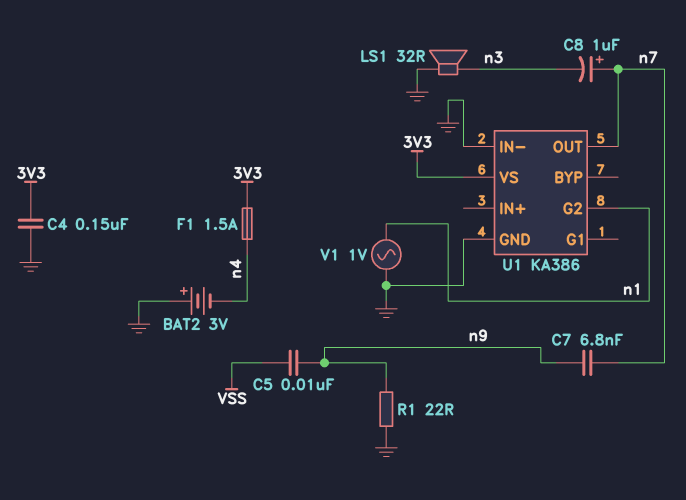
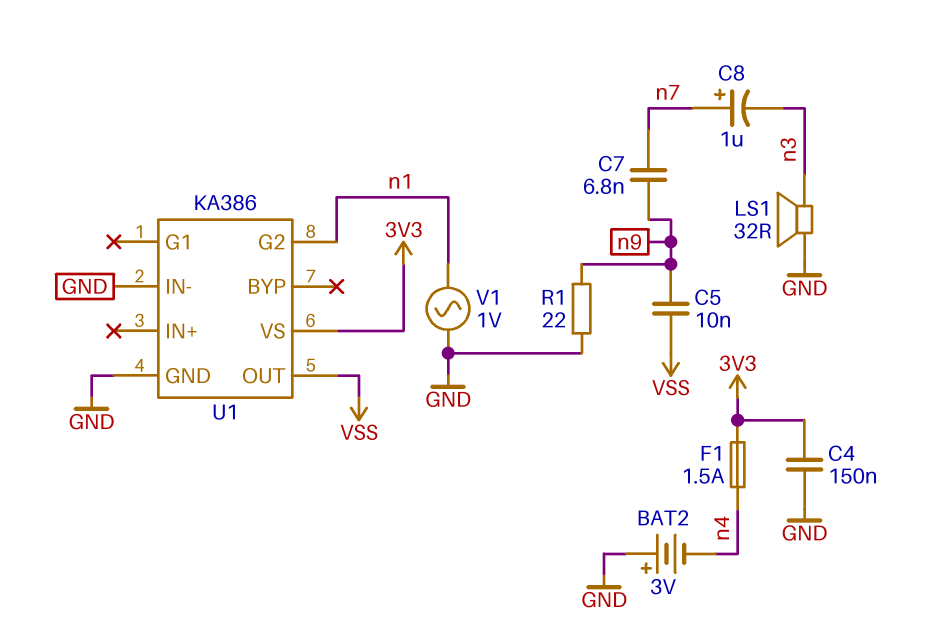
U1 pin OUT: n7 -> VSS

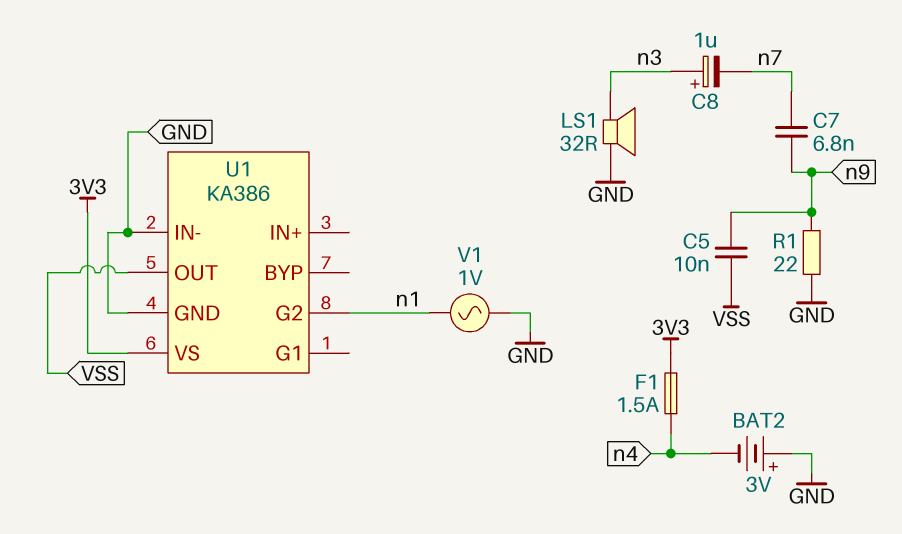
C4: 150nF (3V3, GND) -> none
C8: 1uF (plus n7, minus n3) -> 1uF (plus n3, minus n7)

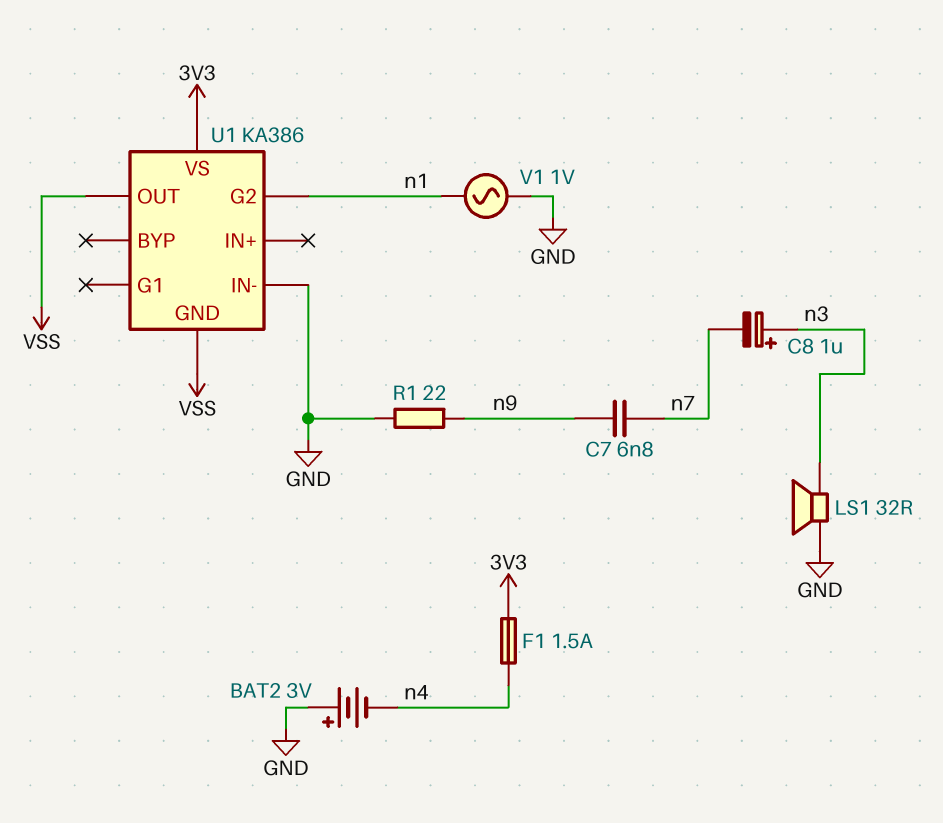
C5: 10nF (VSS, n9) -> none
U1 pin GND: GND -> VSS

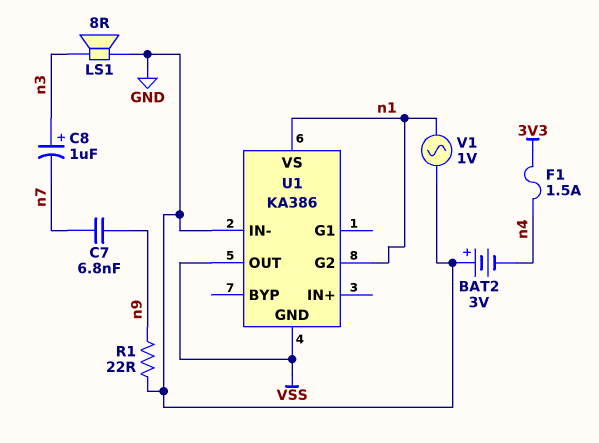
LS1: speaker 32R (GND, n3) -> speaker 8R (GND, n3)
U1 pin VS: 3V3 -> n1

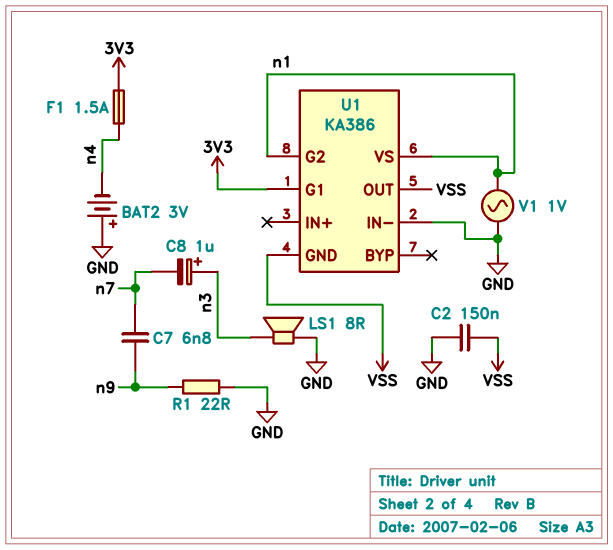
C2: none -> 150nF (GND, VSS)
U1 pin G1: none -> 3V3

